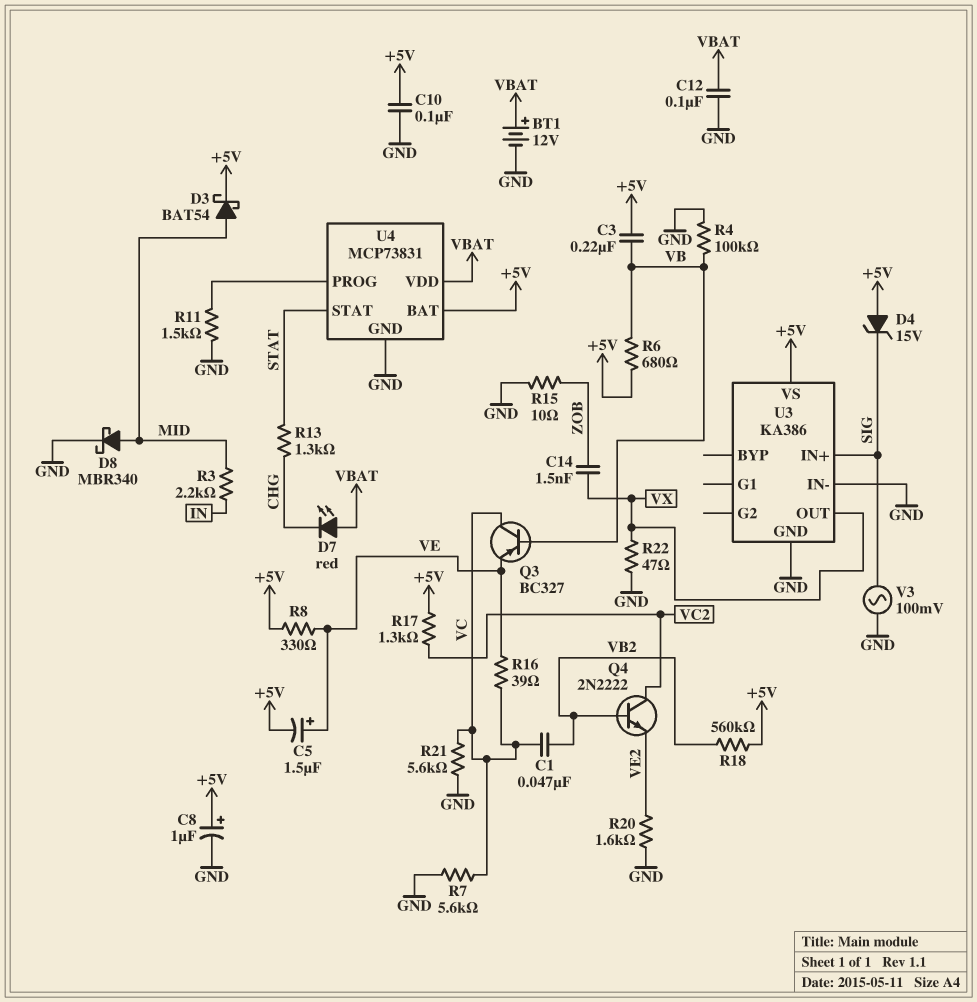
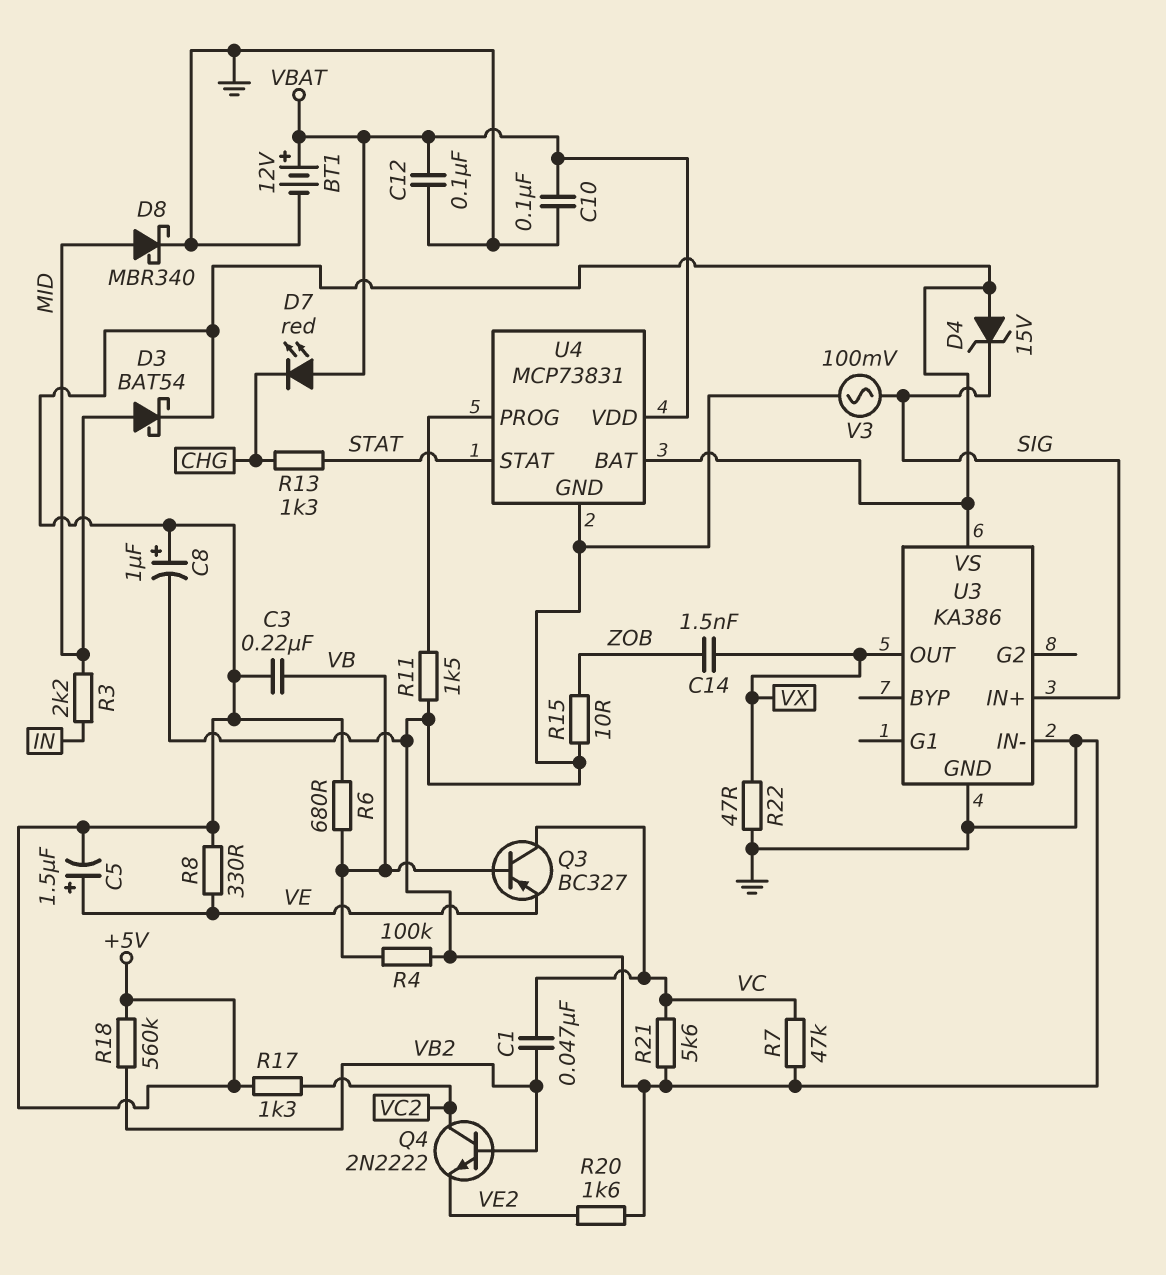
C10: 100nF (+5V, GND) -> 100nF (GND, VBAT)
R7: 5.6k (GND, VC) -> 47k (GND, VC)
R16: 39 (VC, VE) -> none

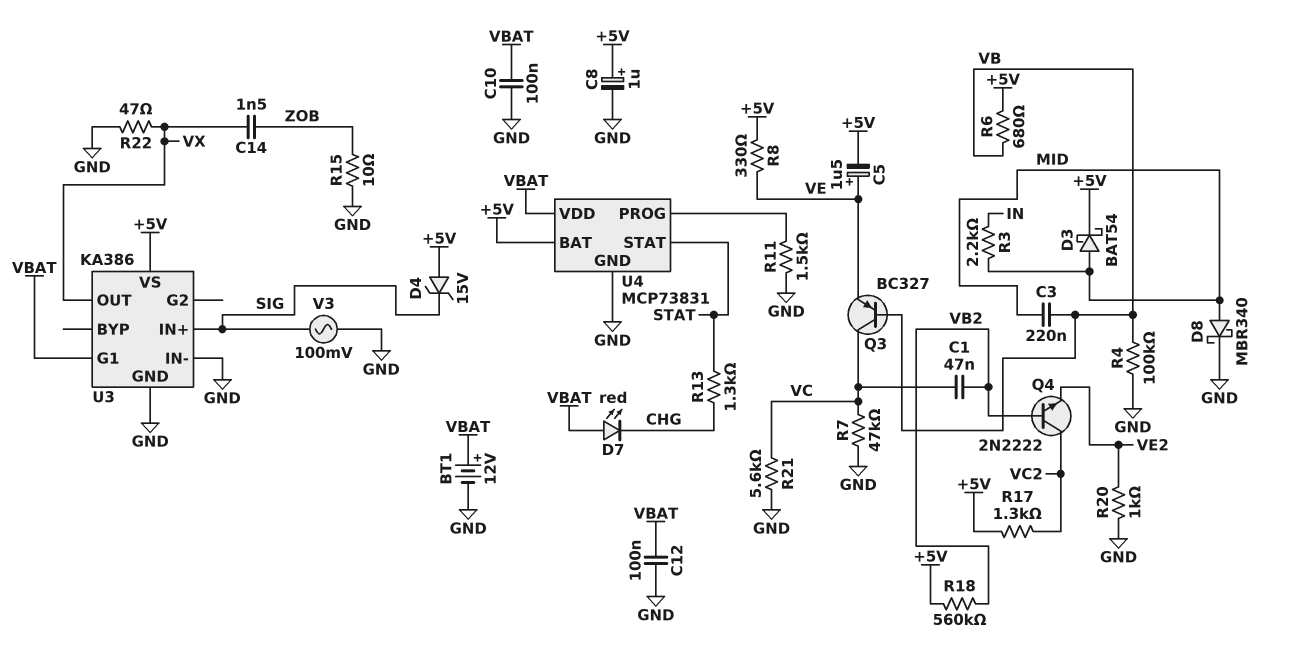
C3: 220nF (+5V, VB) -> 220nF (MID, VB)
R20: 1.6k (GND, VE2) -> 1k (GND, VE2)
U3 pin G1: none -> VBAT

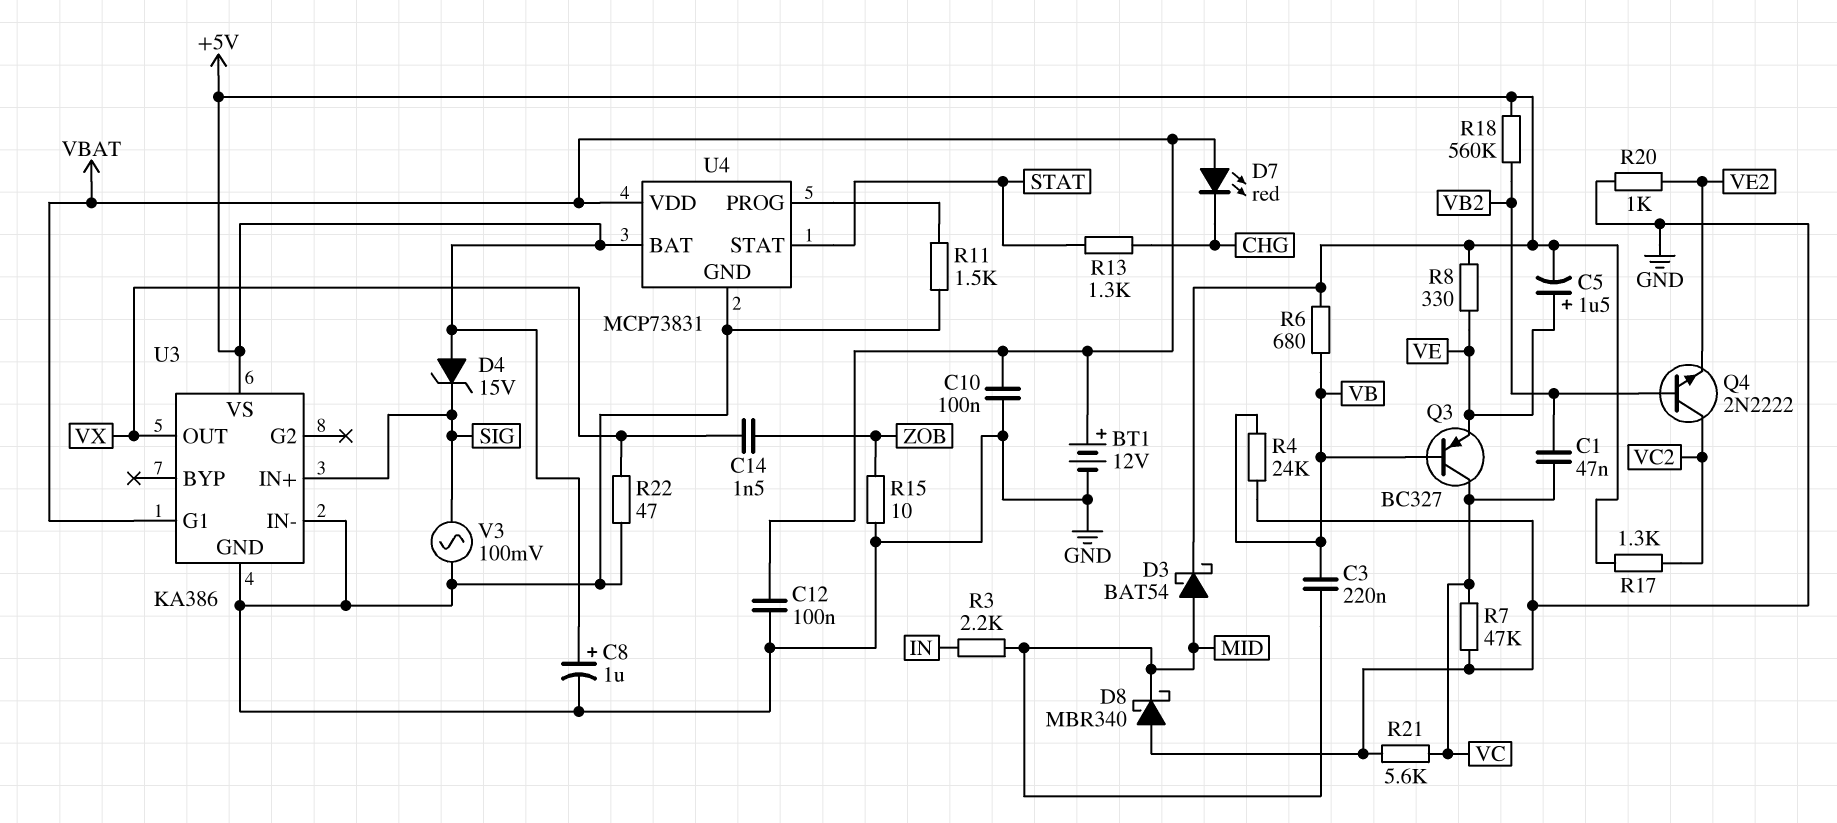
D8: schottky MBR340 (A MID, K GND) -> schottky MBR340 (A GND, K MID)
R4: 100k (GND, VB) -> 24k (GND, VB)

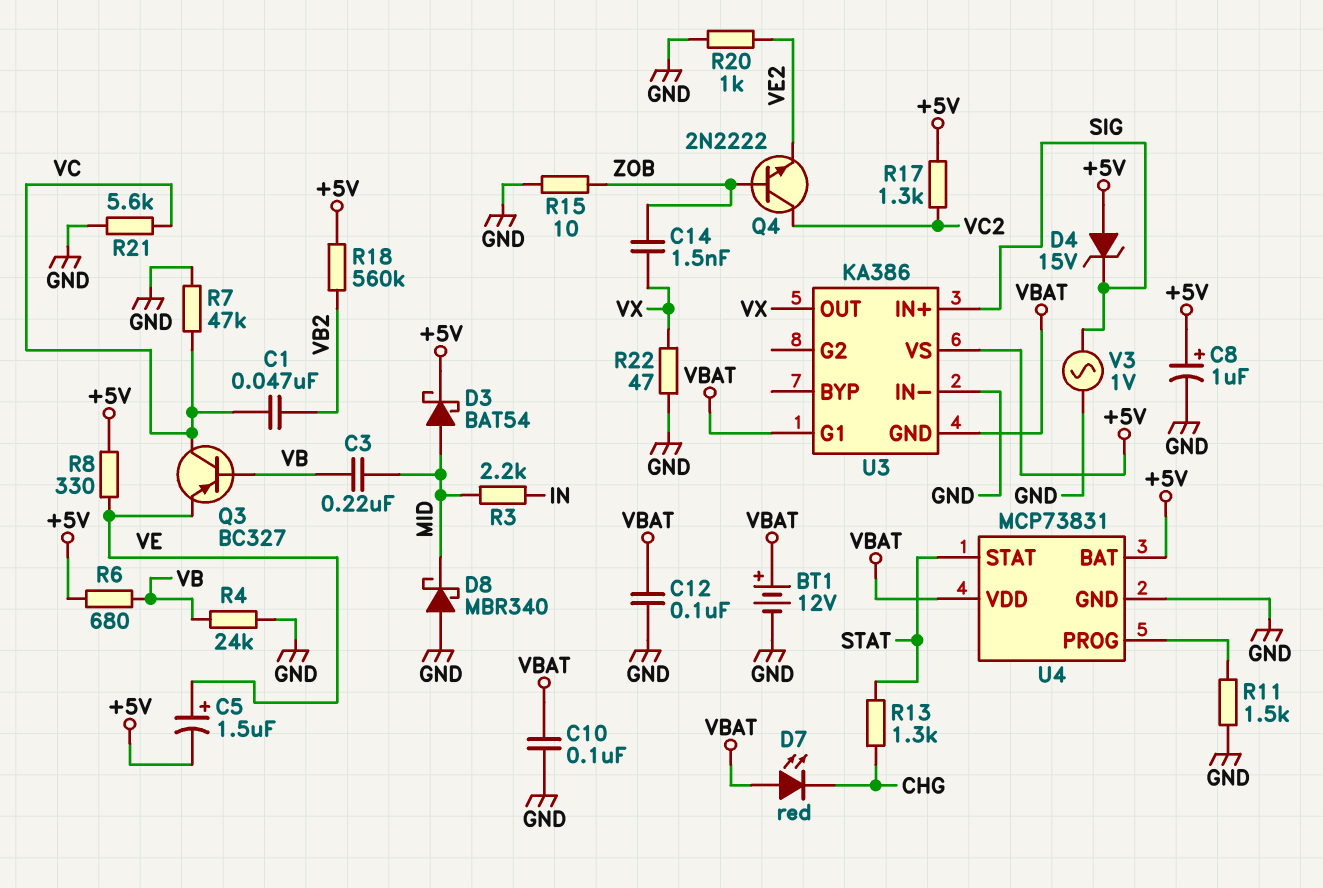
Q4: NPN 2N2222 (B VB2, C VC2, E VE2) -> NPN 2N2222 (B ZOB, C VC2, E VE2)
U3 pin GND: GND -> VBAT
V3: AC 100mV (GND, SIG) -> AC 1V (GND, SIG)

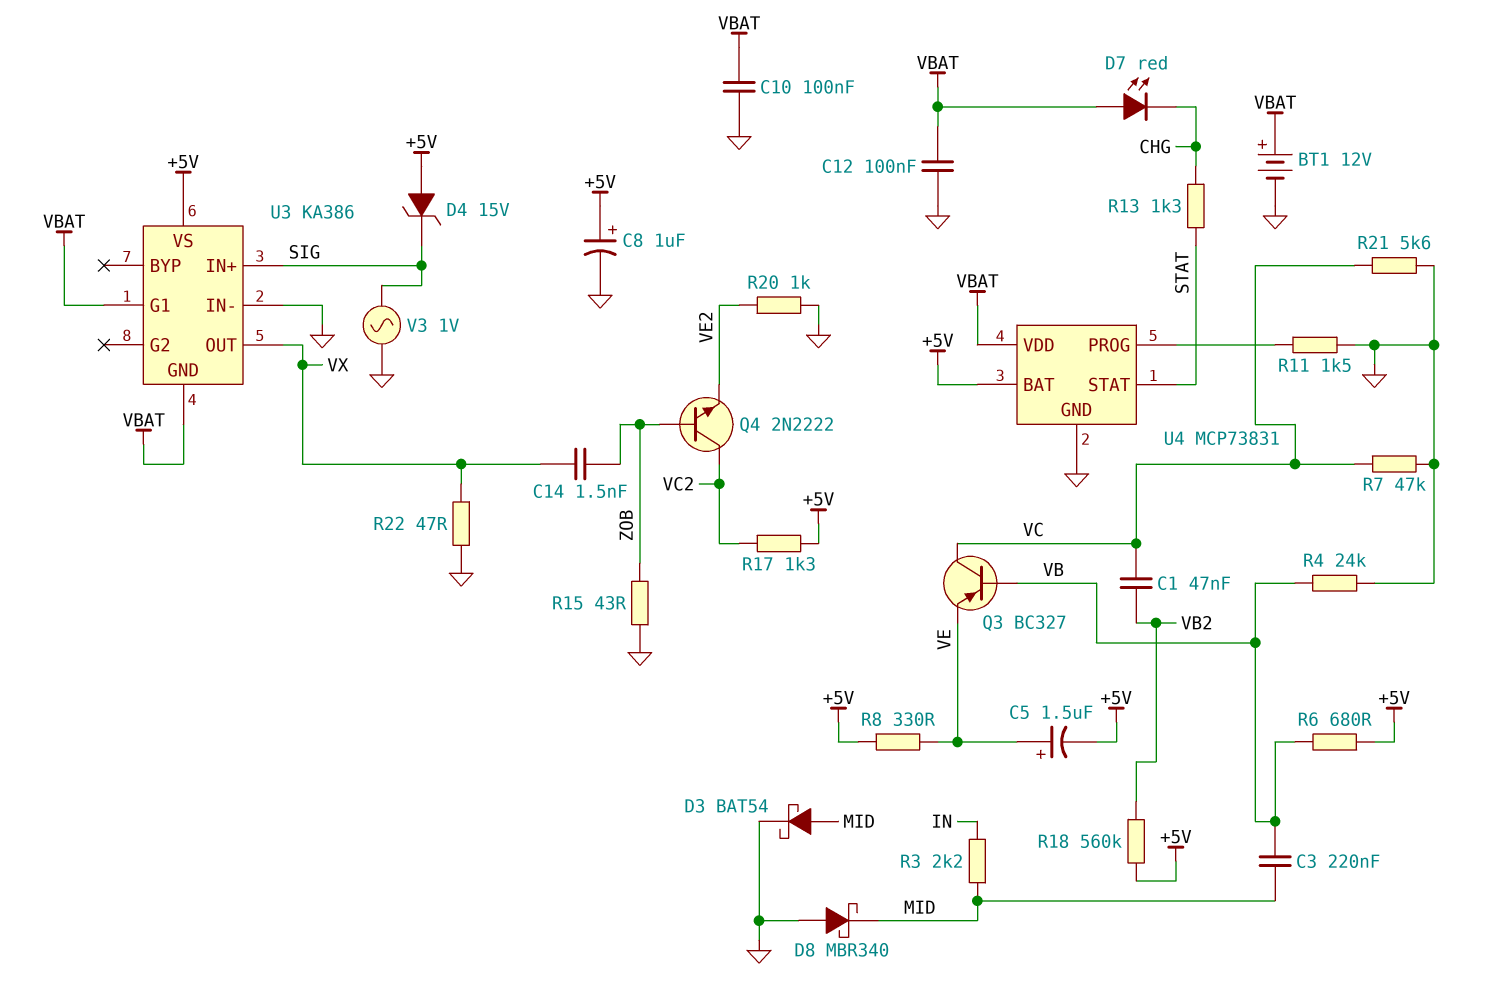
D3: schottky BAT54 (A MID, K +5V) -> schottky BAT54 (A MID, K GND)
R15: 10 (GND, ZOB) -> 43 (GND, ZOB)

